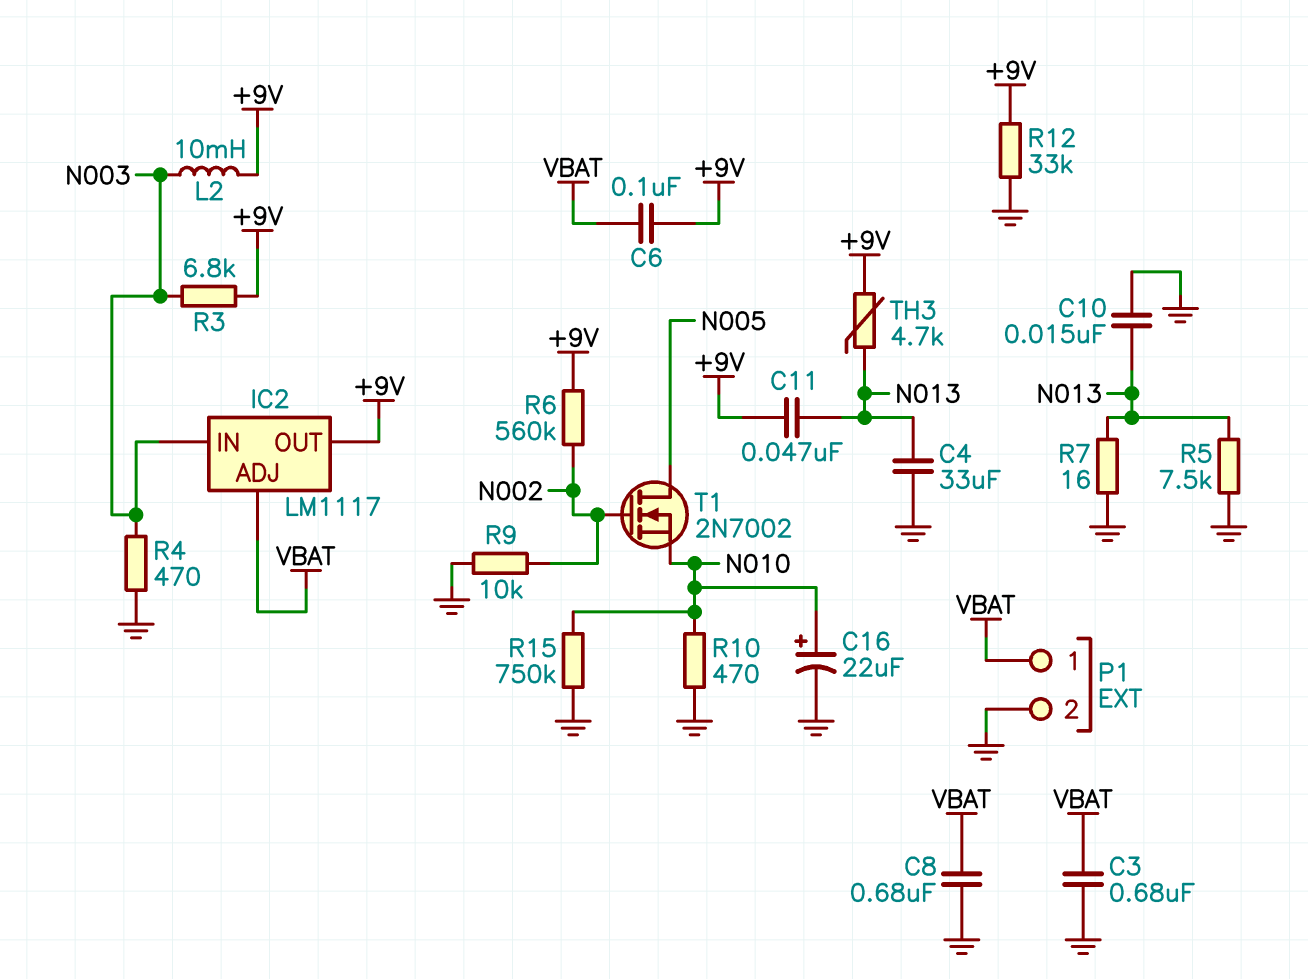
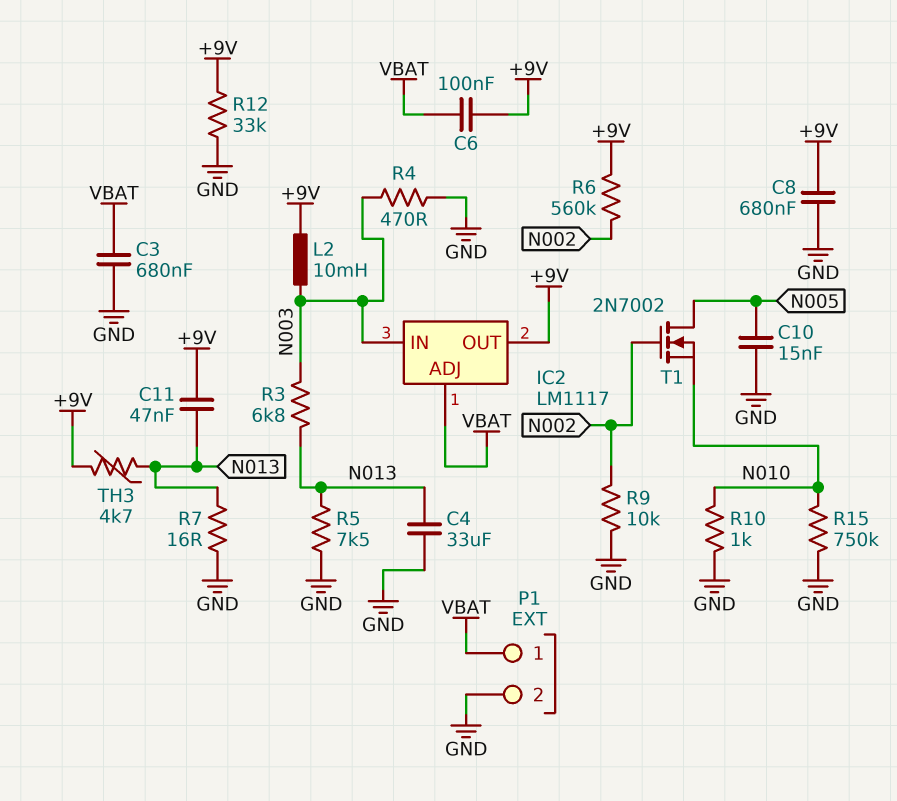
C8: 680nF (GND, VBAT) -> 680nF (+9V, GND)
C10: 15nF (GND, N013) -> 15nF (GND, N005)
C16: 22uF (plus N010, minus GND) -> none
R3: 6.8k (+9V, N003) -> 6.8k (N003, N013)
R10: 470 (GND, N010) -> 1k (GND, N010)

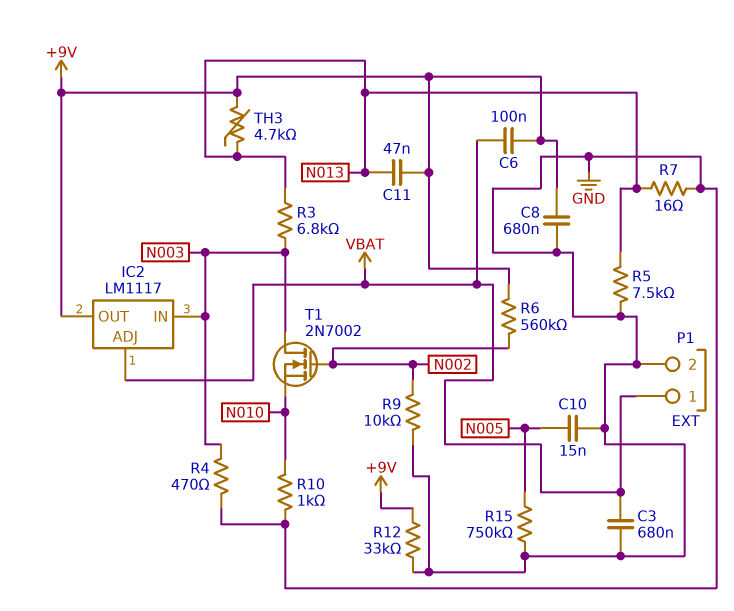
C4: 33uF (GND, N013) -> none
L2: 10mH (+9V, N003) -> none
R15: 750k (GND, N010) -> 750k (GND, N005)
T1: NMOS 2N7002 (G N002, D N005, S N010) -> NMOS 2N7002 (G N002, D N003, S N010)

